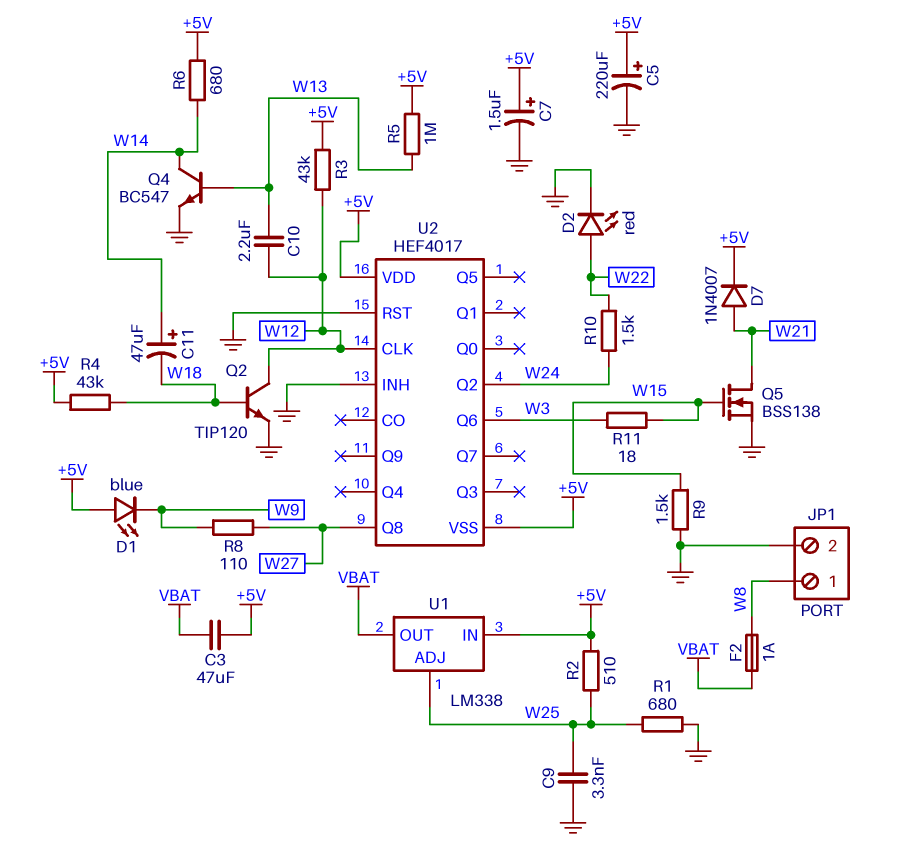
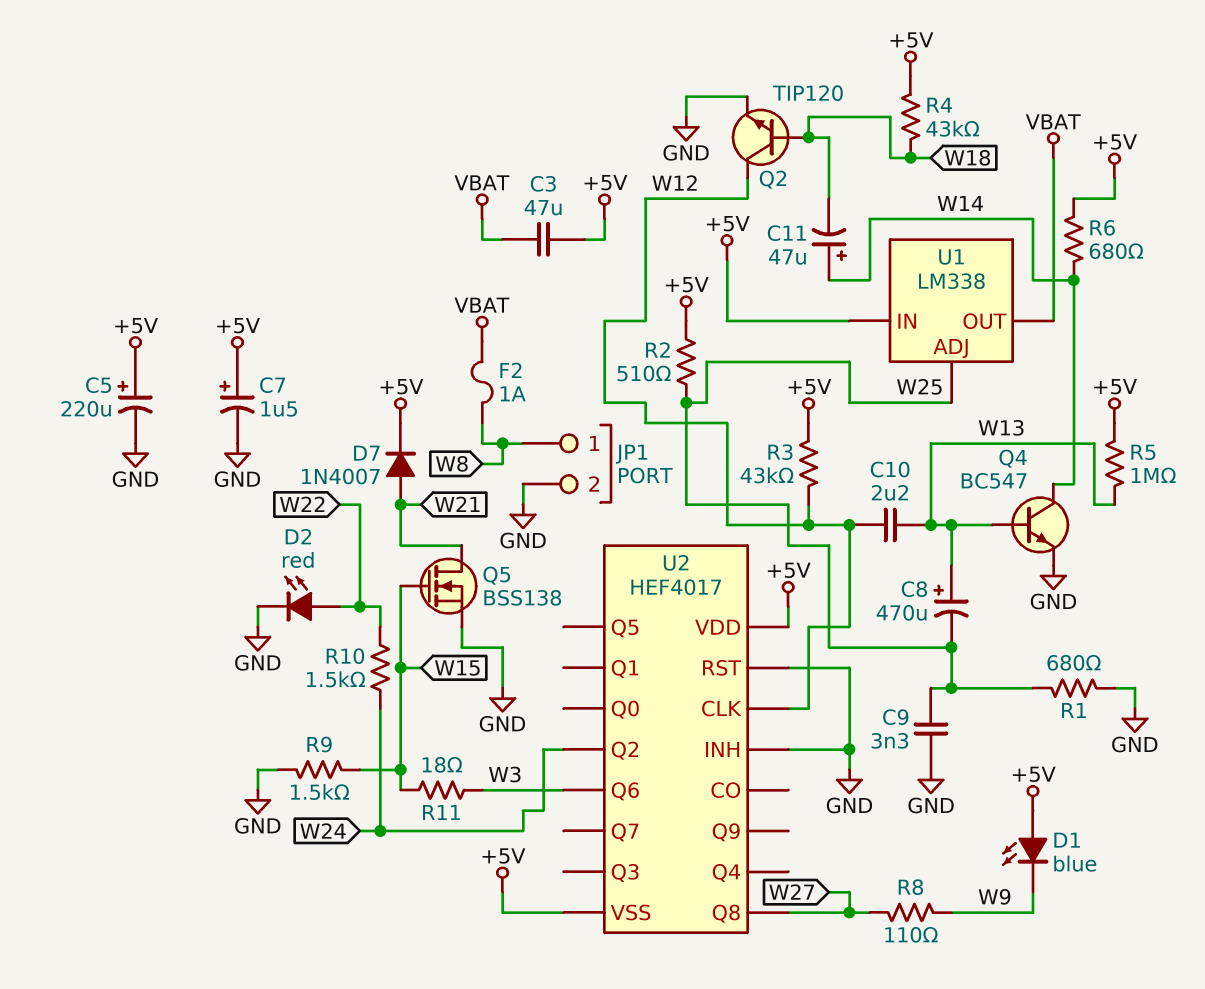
C8: none -> 470uF (plus W13, minus W25)

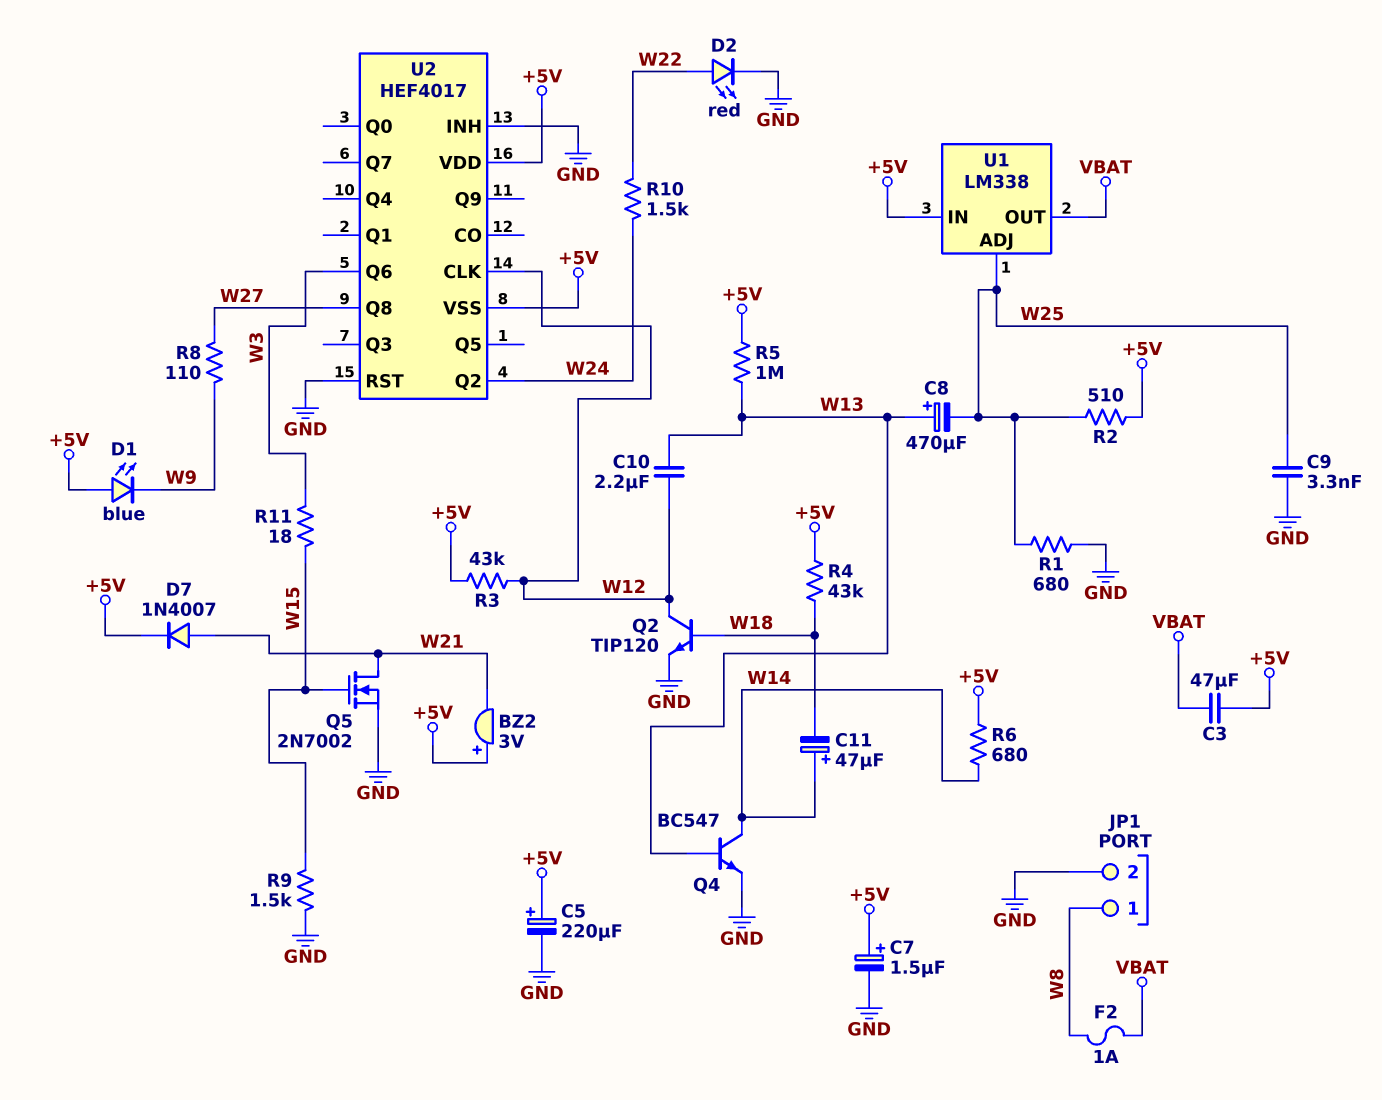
BZ2: none -> buzzer 3V (plus +5V, minus W21)
Q5: NMOS BSS138 (G W15, D W21, S GND) -> NMOS 2N7002 (G W15, D W21, S GND)

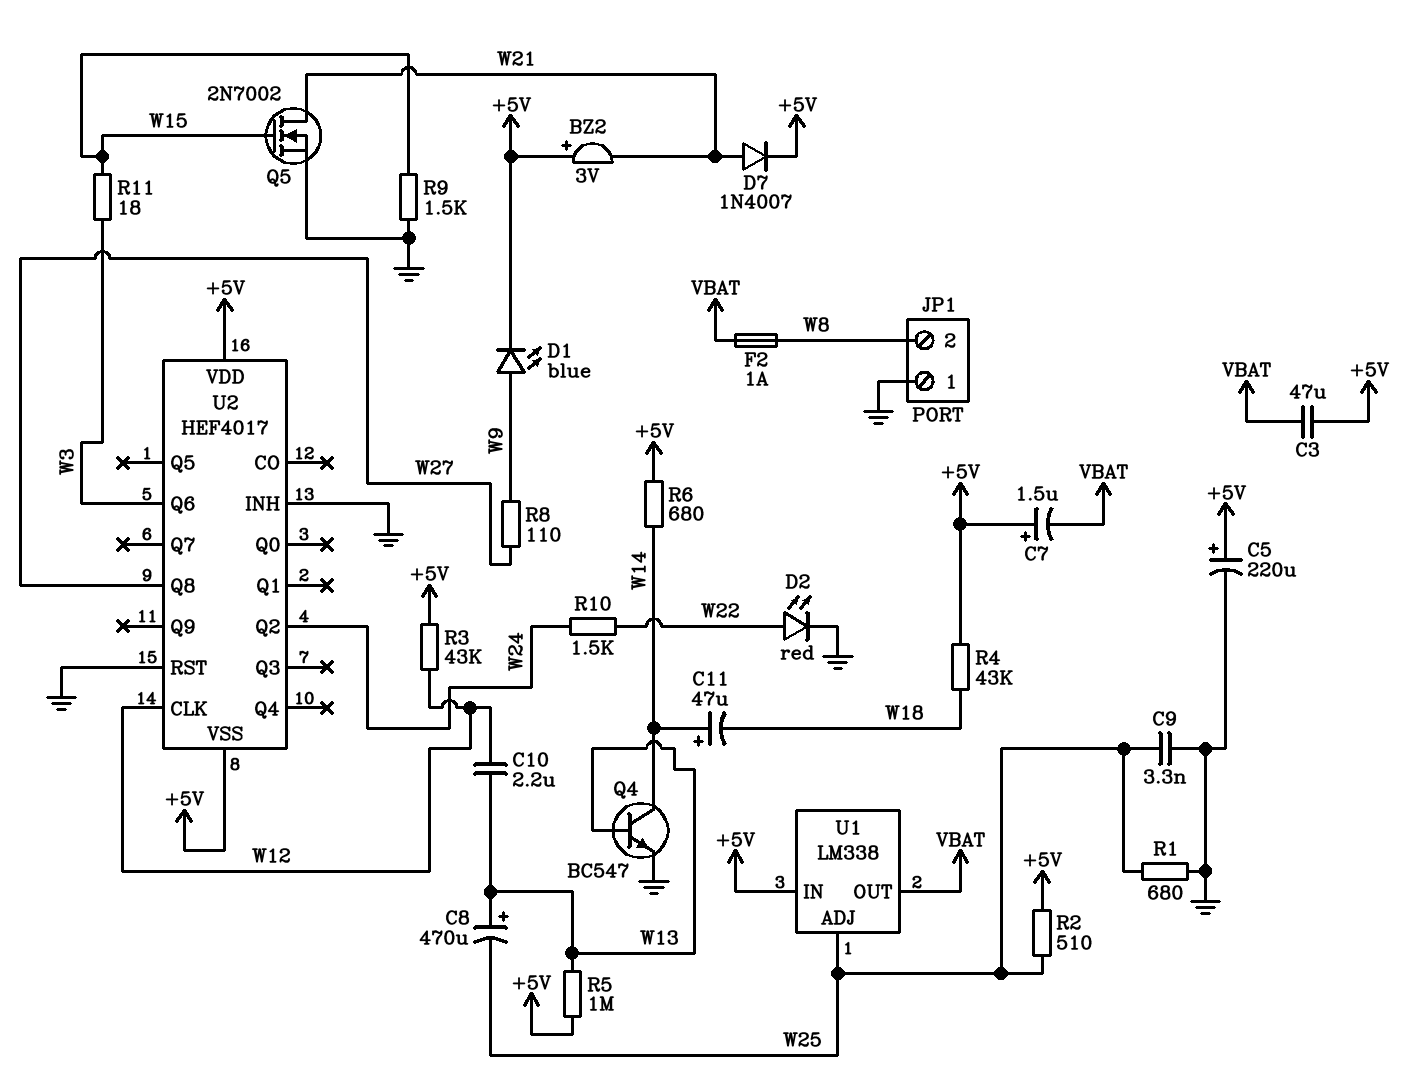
C7: 1.5uF (plus +5V, minus GND) -> 1.5uF (plus +5V, minus VBAT)
D1: LED blue (A +5V, K W9) -> LED blue (A W9, K +5V)
JP1 pin 1: W8 -> GND
JP1 pin 2: GND -> W8
Q2: NPN TIP120 (B W18, C W12, E GND) -> none

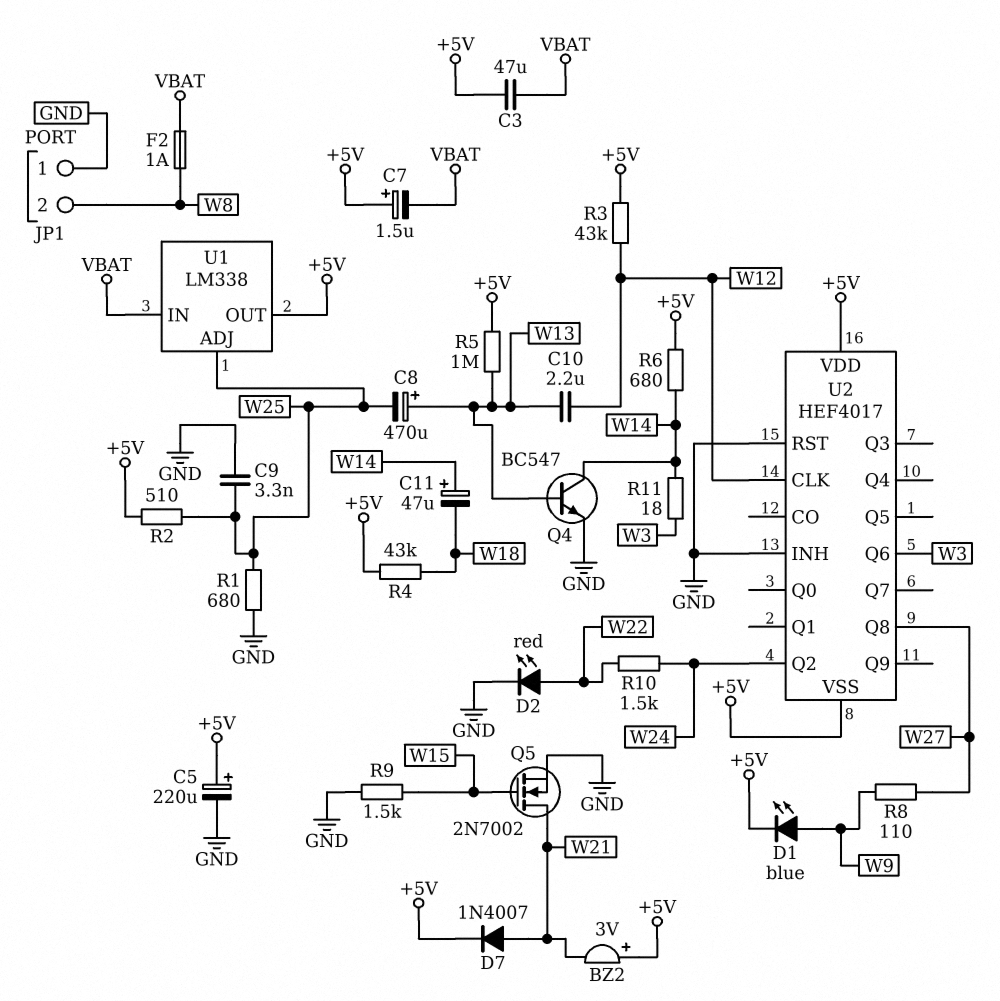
R11: 18 (W3, W15) -> 18 (W3, W14)
U1 pin IN: +5V -> VBAT
U1 pin OUT: VBAT -> +5V

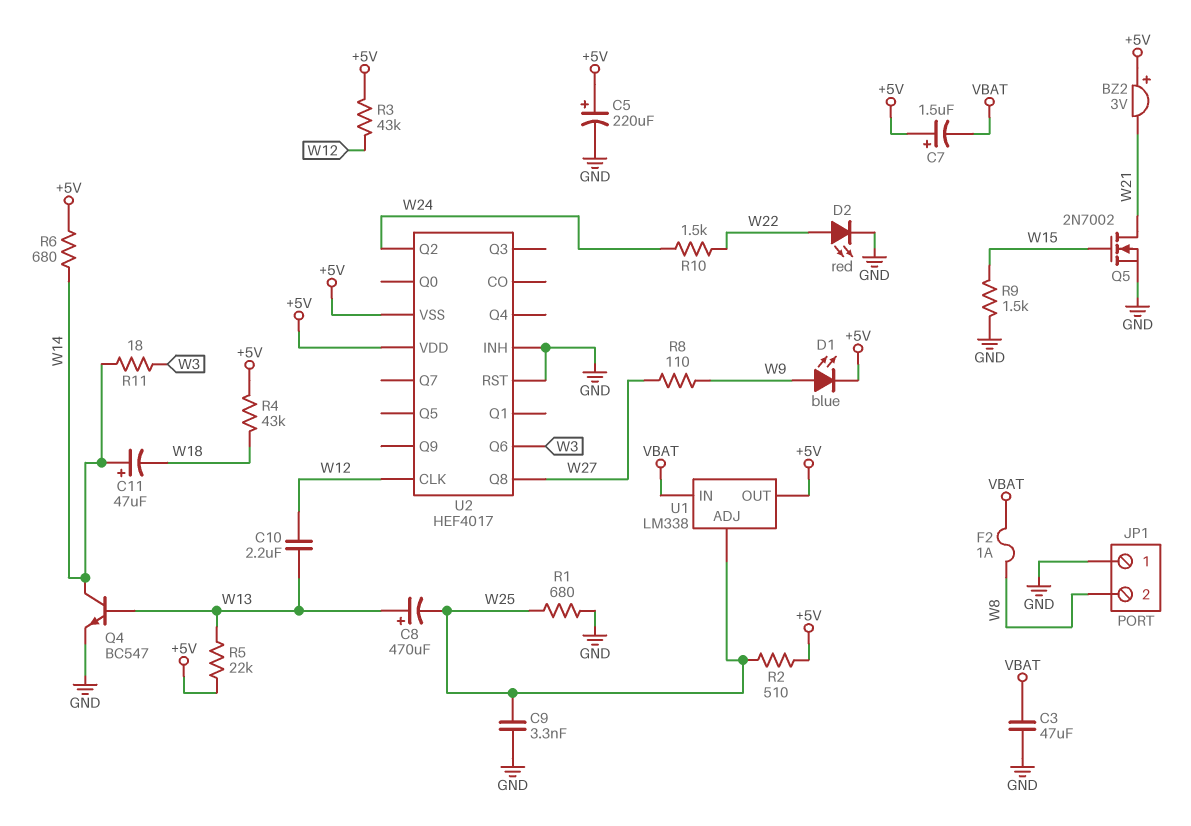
C3: 47uF (+5V, VBAT) -> 47uF (GND, VBAT)
D7: diode 1N4007 (A W21, K +5V) -> none
R5: 1M (+5V, W13) -> 22k (+5V, W13)

